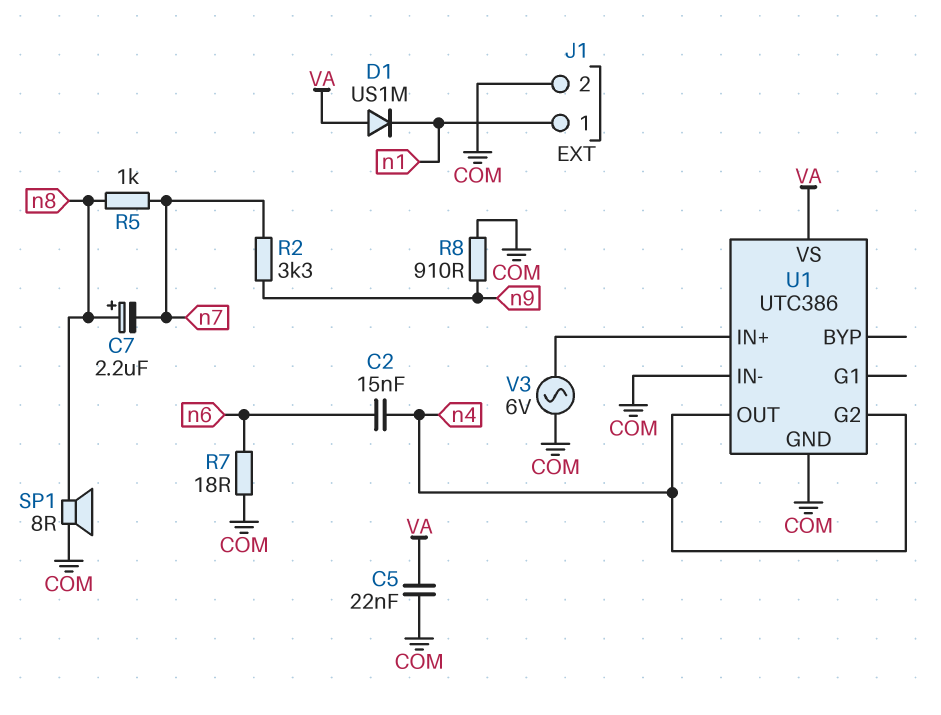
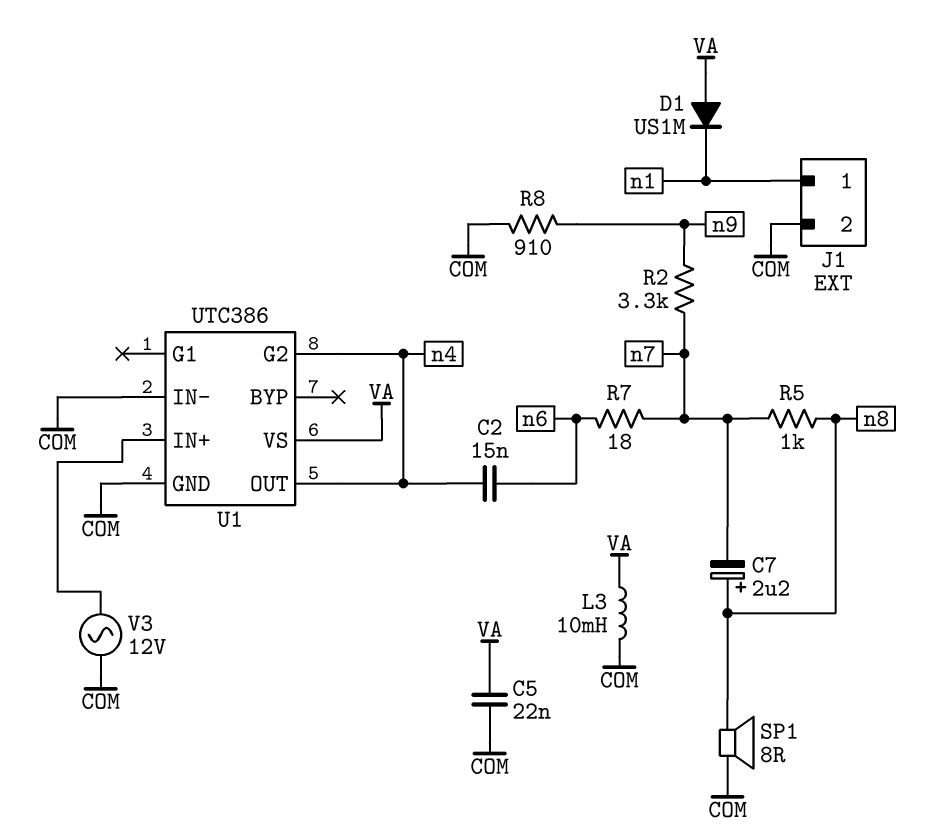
L3: none -> 10mH (COM, VA)
R7: 18 (COM, n6) -> 18 (n6, n7)
V3: AC 6V (COM, U1/IN+) -> AC 12V (COM, U1/IN+)

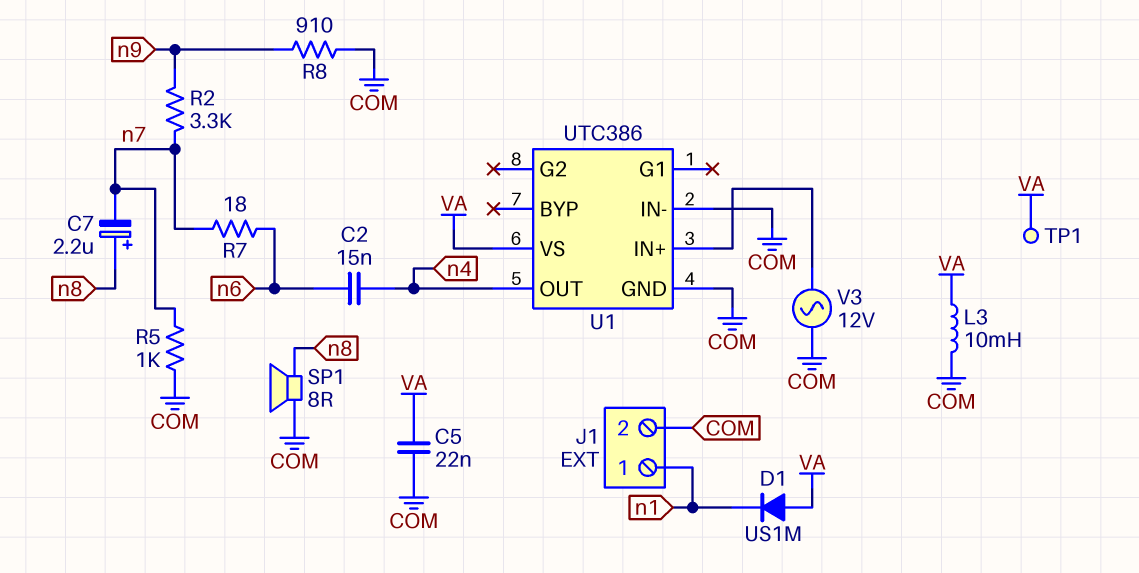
R5: 1k (n7, n8) -> 1k (COM, n7)
TP1: none -> test point (VA)
U1 pin G2: n4 -> none

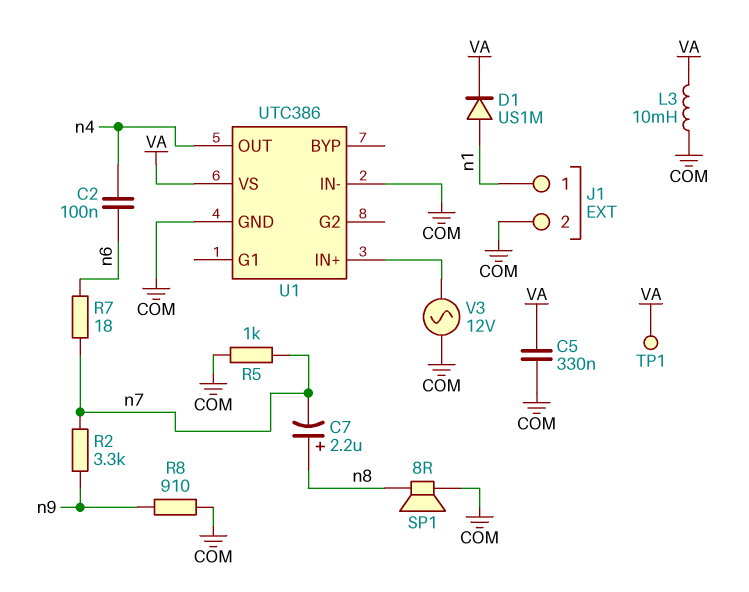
C2: 15nF (n4, n6) -> 100nF (n4, n6)
C5: 22nF (COM, VA) -> 330nF (COM, VA)
D1: diode US1M (A VA, K n1) -> diode US1M (A n1, K VA)

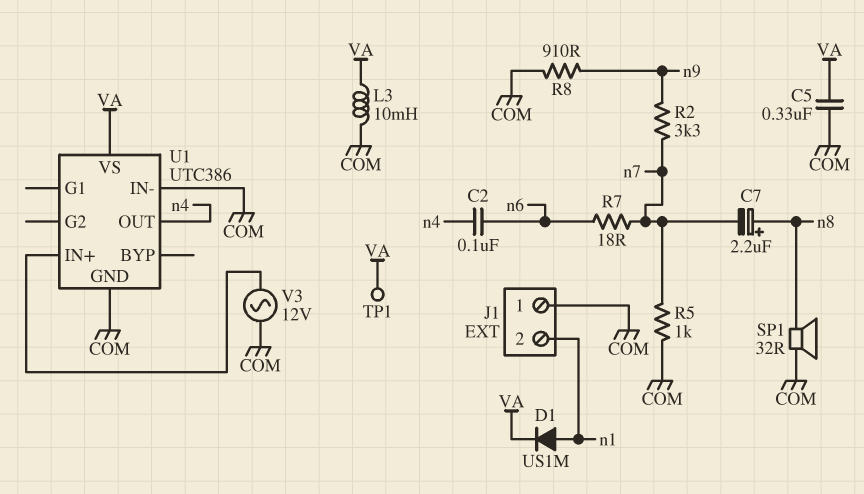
J1 pin 1: n1 -> COM
J1 pin 2: COM -> n1
SP1: speaker 8R (COM, n8) -> speaker 32R (COM, n8)

